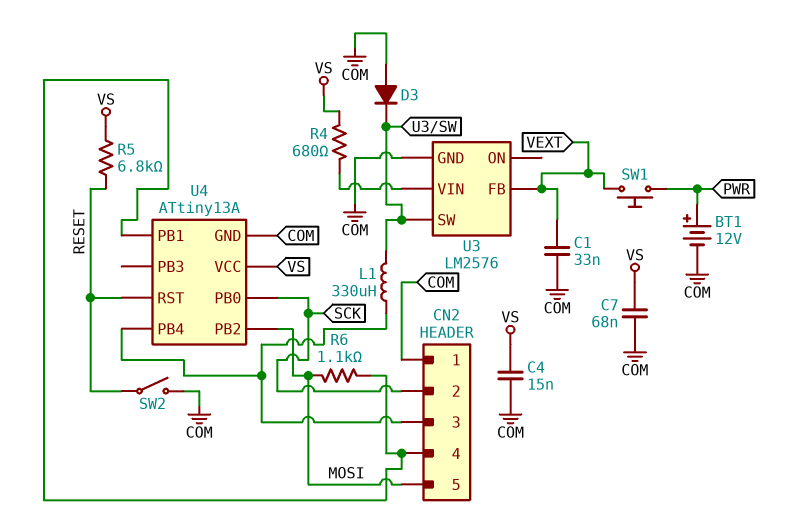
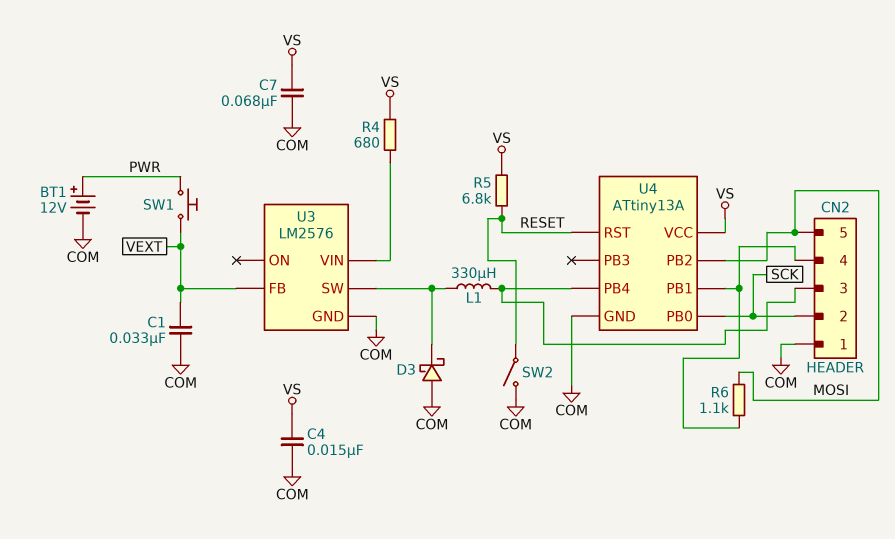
D3: diode (A COM, K U3/SW) -> schottky (A COM, K U3/SW)

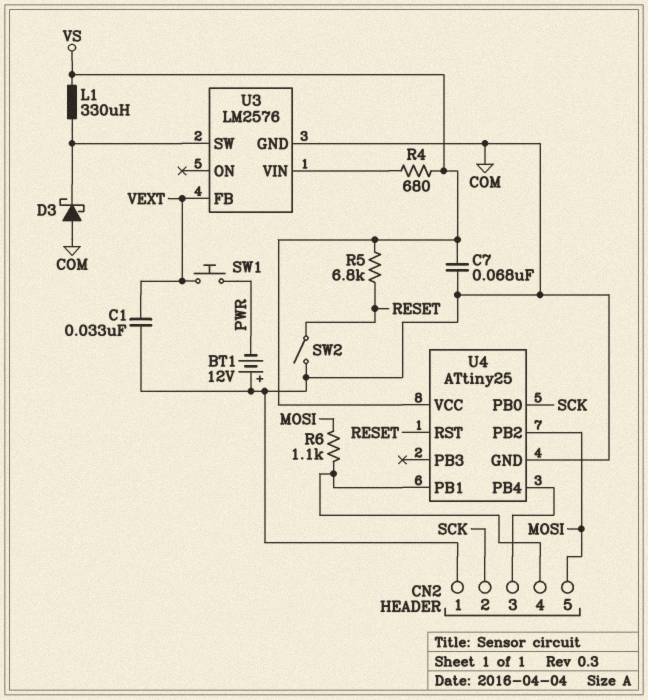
BT1: 12V (plus PWR, minus COM) -> 12V (plus COM, minus PWR)
C4: 15nF (COM, VS) -> none
L1: 330uH (CN2/3, U3/SW) -> 330uH (U3/SW, VS)
U4: ATtiny13A -> ATtiny25

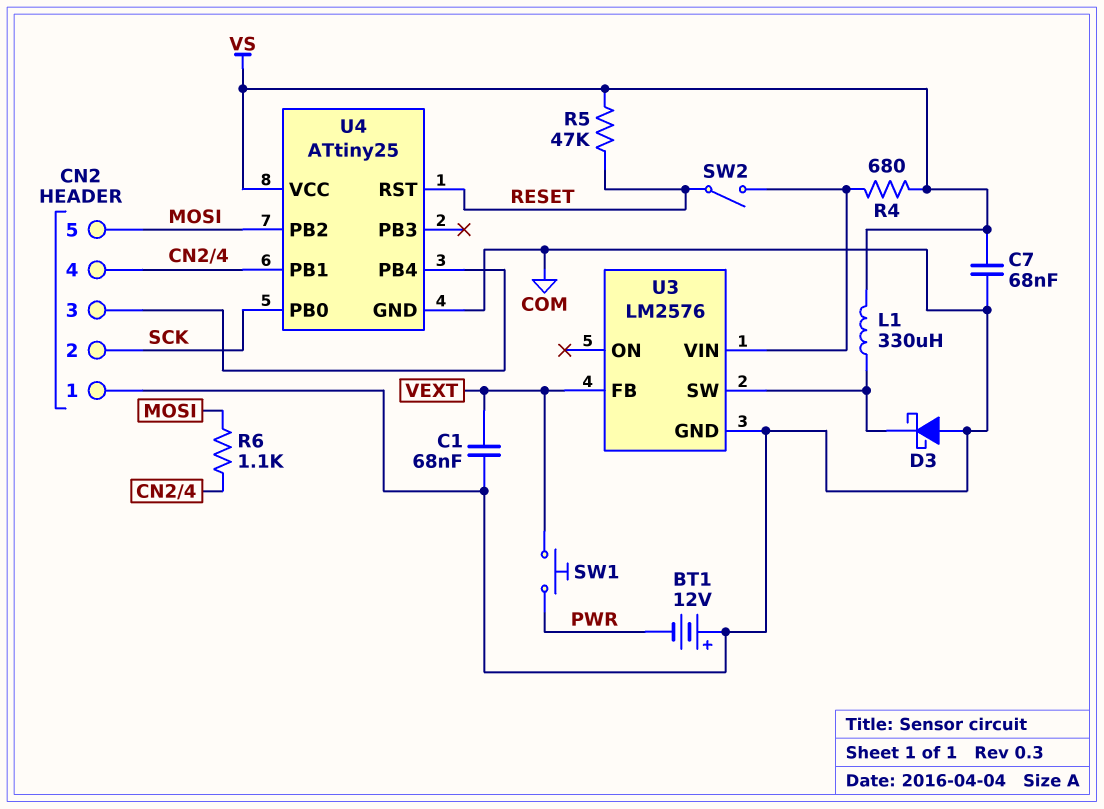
C1: 33nF (COM, VEXT) -> 68nF (COM, VEXT)
R5: 6.8k (RESET, VS) -> 47k (RESET, VS)
SW2: switch (COM, RESET) -> switch (RESET, U3/VIN)

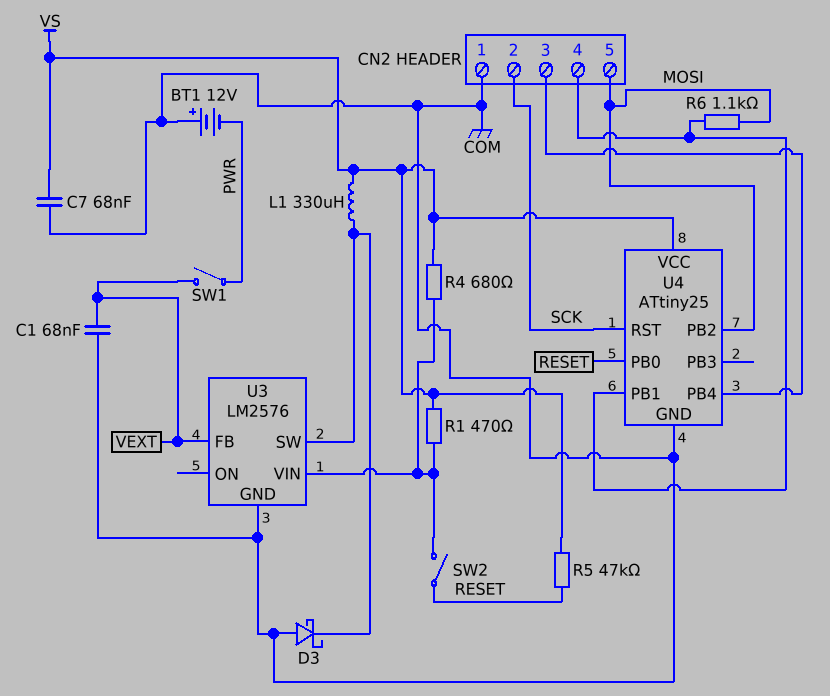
R1: none -> 470 (U3/VIN, VS)
SW1: button (PWR, VEXT) -> switch (PWR, VEXT)
U4 pin PB0: SCK -> RESET
U4 pin RST: RESET -> SCK

